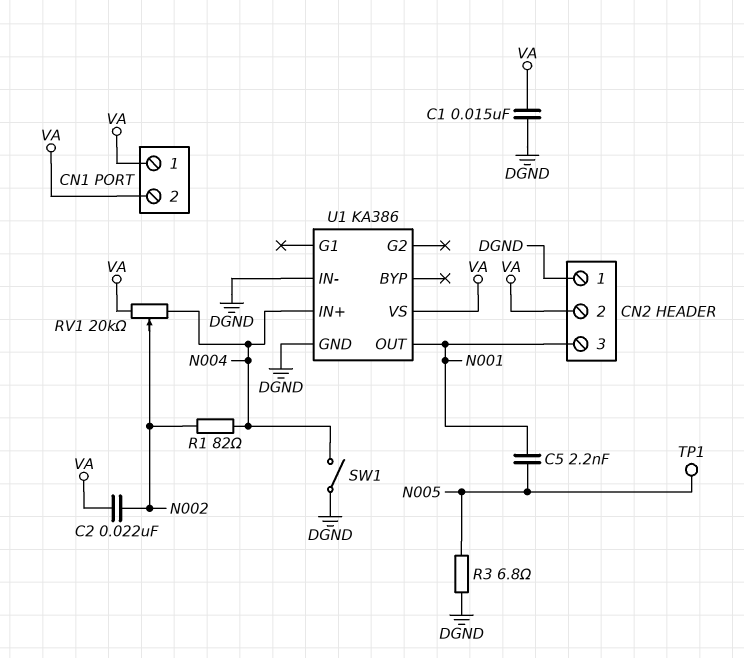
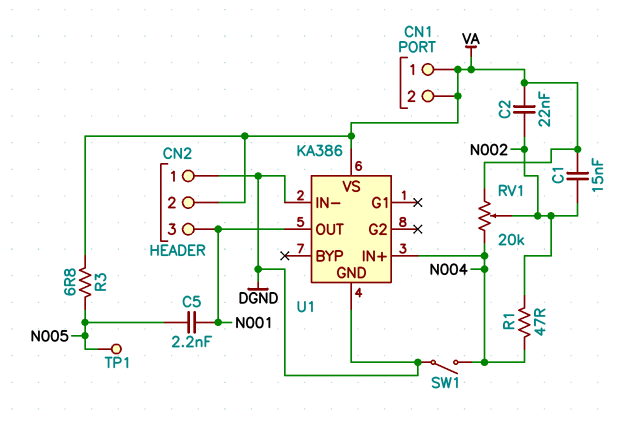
C1: 15nF (DGND, VA) -> 15nF (N002, VA)
R1: 82 (N002, N004) -> 47 (N002, N004)
R3: 6.8 (DGND, N005) -> 6.8 (N005, VA)

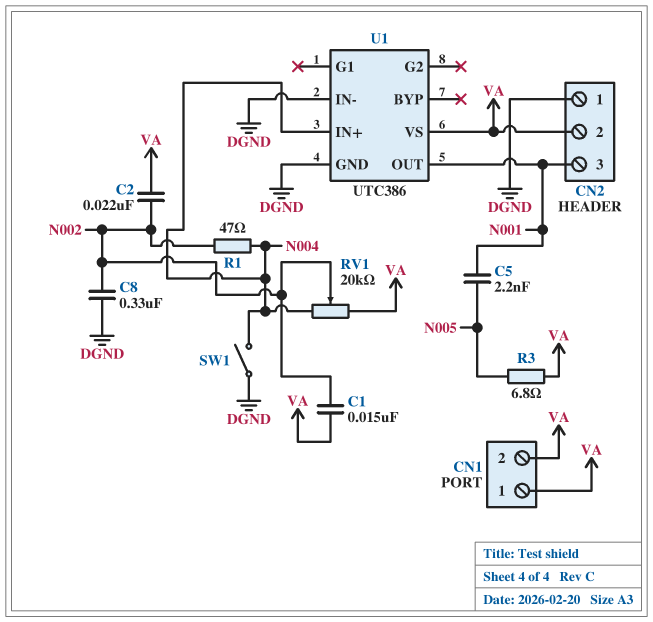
C8: none -> 330nF (DGND, N002)
TP1: test point (N005) -> none
U1: KA386 -> UTC386

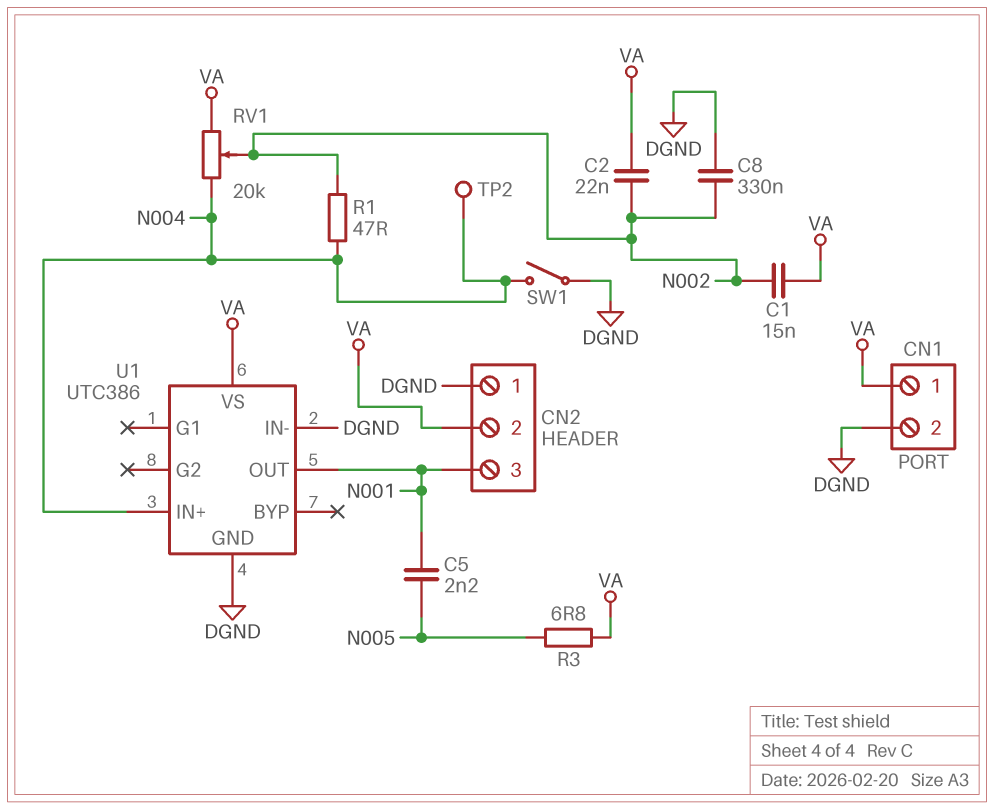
CN1 pin 2: VA -> DGND
TP2: none -> test point (N004)

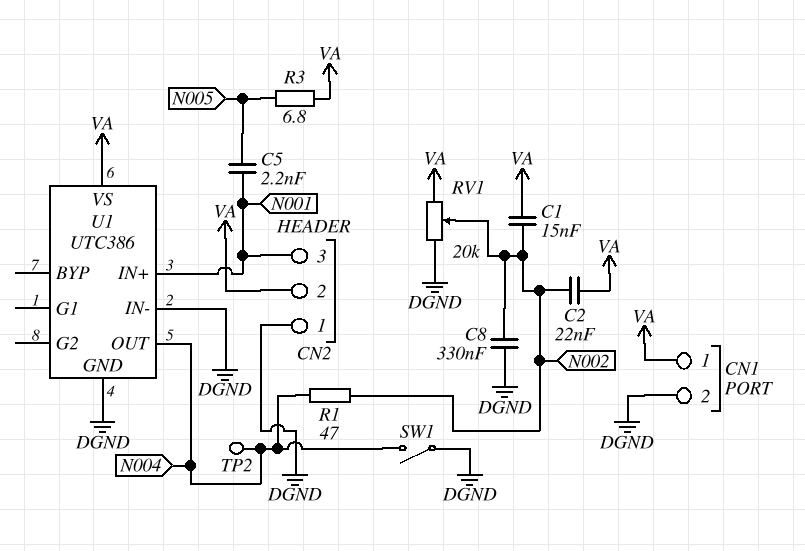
RV1: 20k (N004, VA, wiper N002) -> 20k (DGND, VA, wiper N002)
U1 pin IN+: N004 -> N001
U1 pin OUT: N001 -> N004

